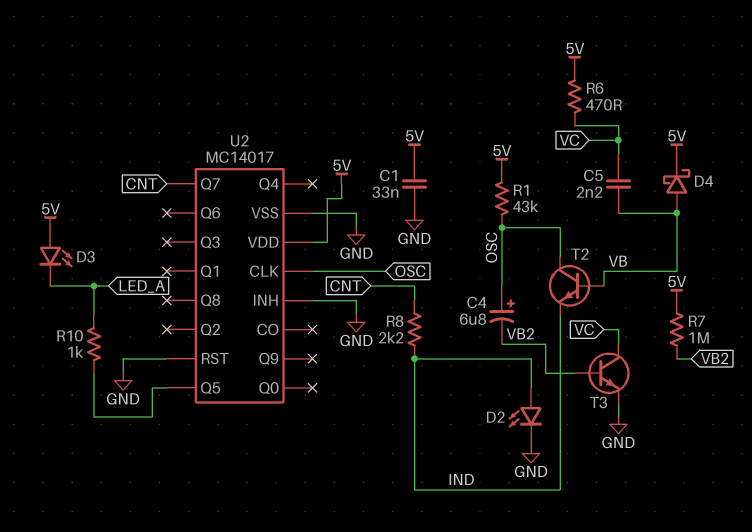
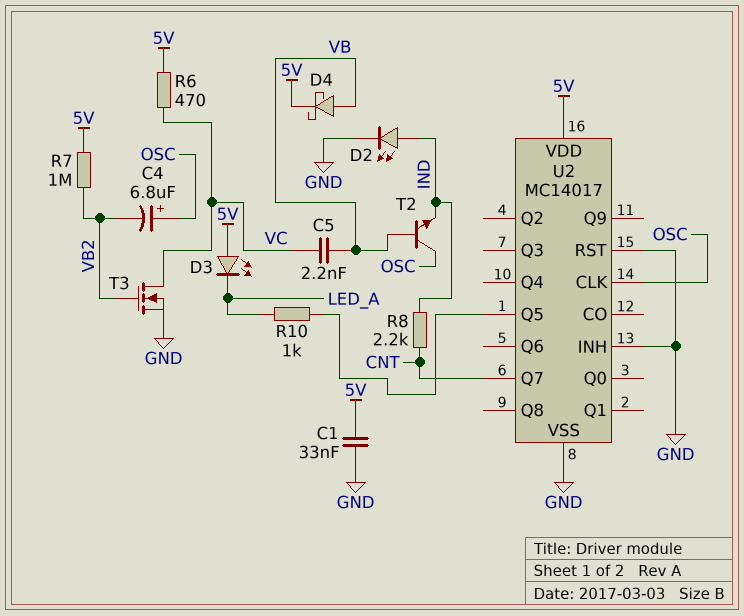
R1: 43k (5V, OSC) -> none
T3: NPN (B VB2, C VC, E GND) -> NMOS (G VB2, D VC, S GND)

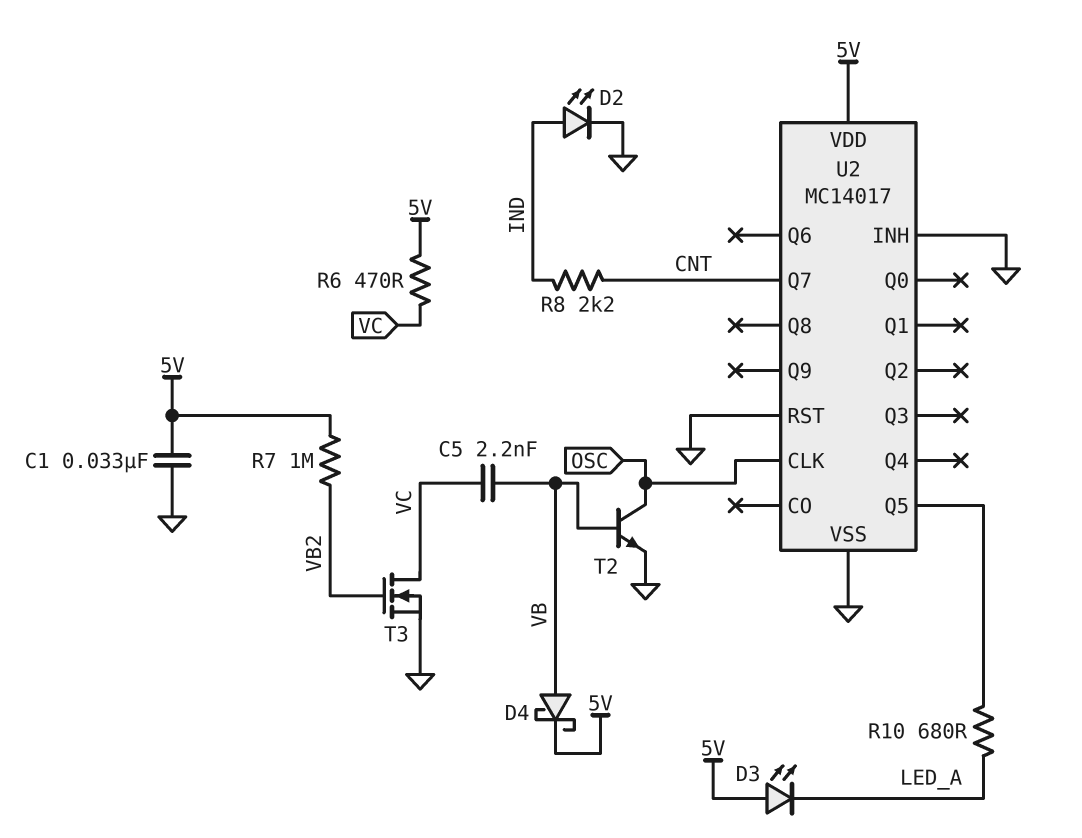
C4: 6.8uF (plus OSC, minus VB2) -> none
R10: 1k (LED_A, U2/Q5) -> 680 (LED_A, U2/Q5)
T2: NPN (B VB, C OSC, E IND) -> NPN (B VB, C OSC, E GND)

